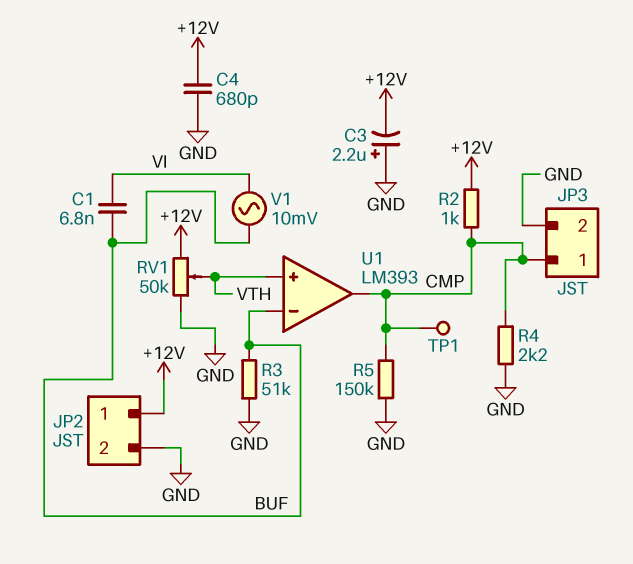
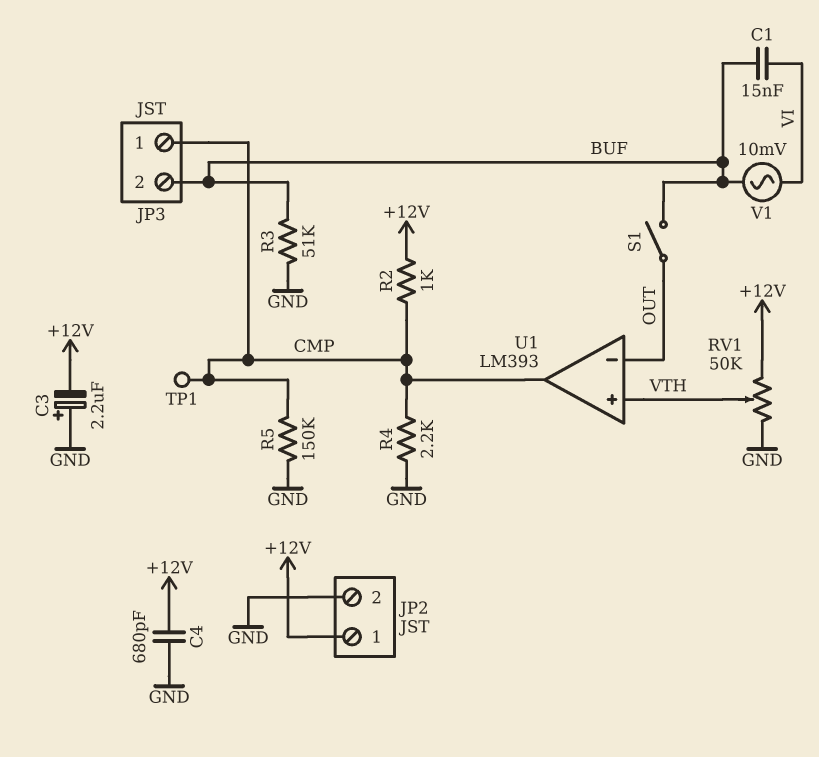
C1: 6.8nF (BUF, VI) -> 15nF (BUF, VI)
JP3 pin 2: GND -> BUF
S1: none -> switch (BUF, OUT)
U1 pin in-: BUF -> OUT

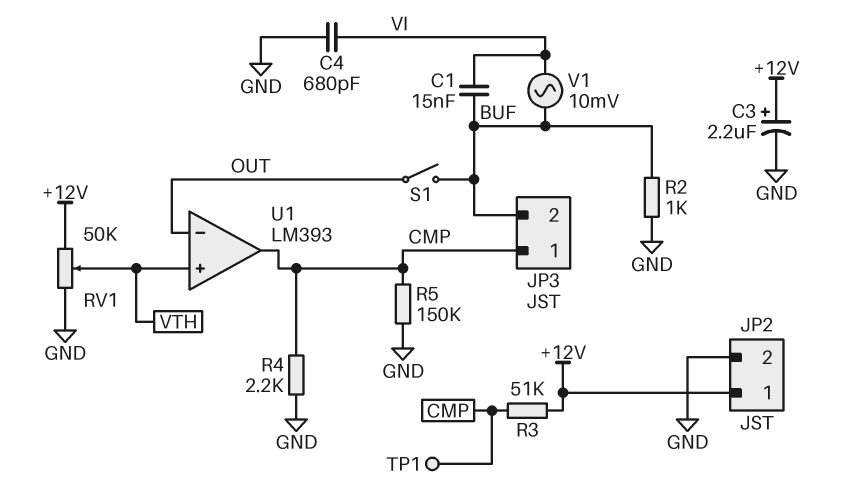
C3: 2.2uF (plus GND, minus +12V) -> 2.2uF (plus +12V, minus GND)
C4: 680pF (+12V, GND) -> 680pF (GND, VI)
R2: 1k (+12V, CMP) -> 1k (BUF, GND)
R3: 51k (BUF, GND) -> 51k (+12V, CMP)

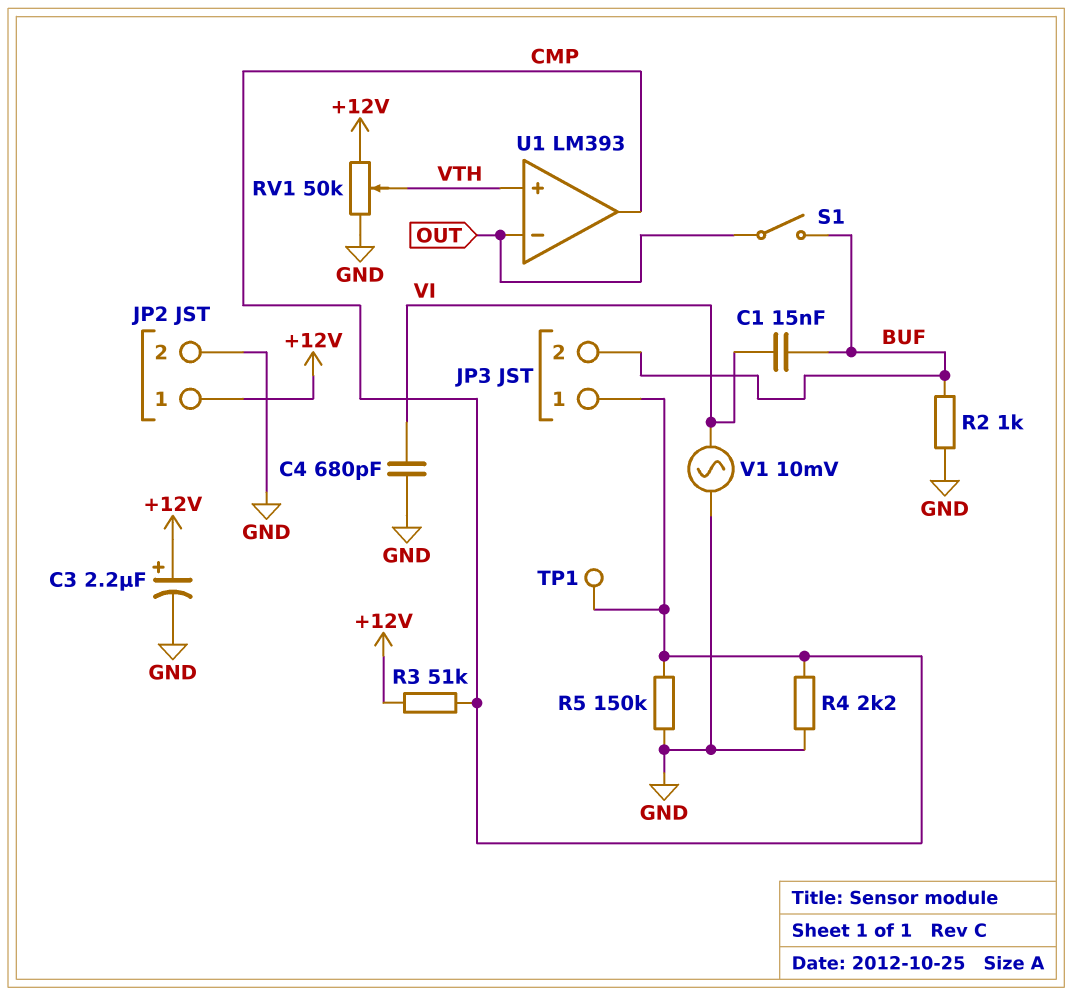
V1: AC 10mV (BUF, VI) -> AC 10mV (GND, VI)

